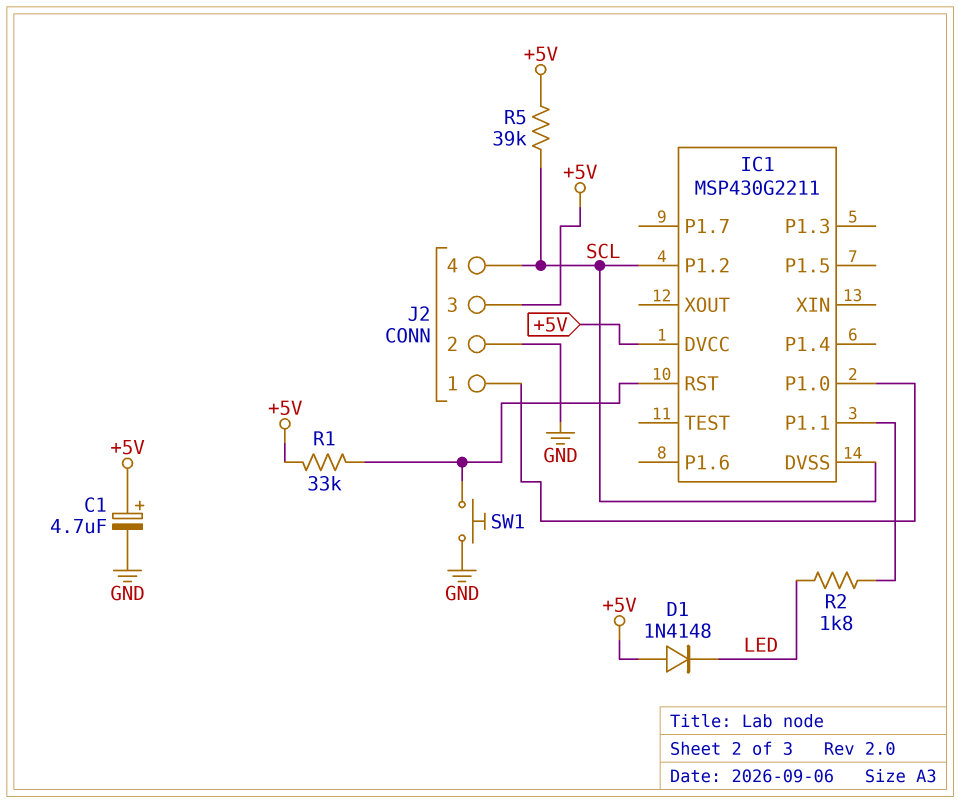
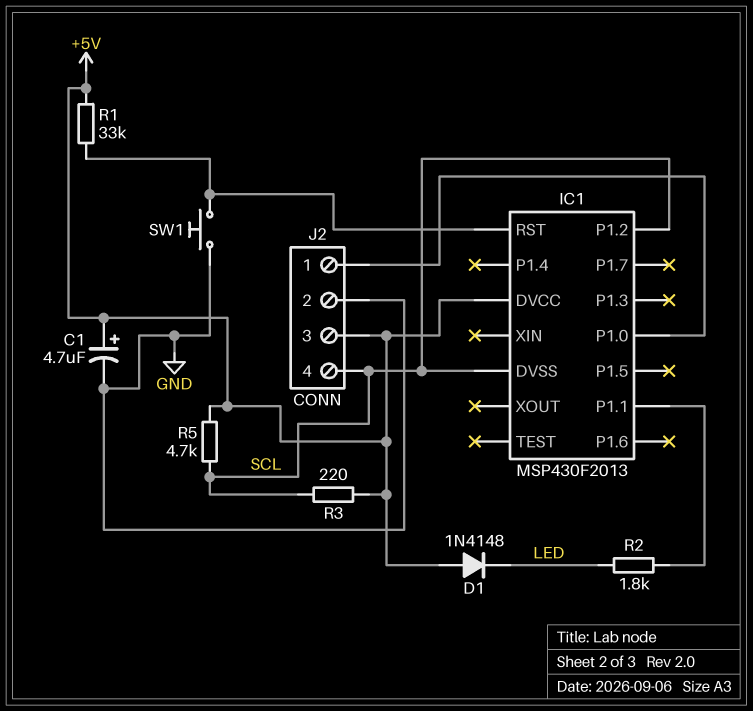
IC1: MSP430G2211 -> MSP430F2013
R3: none -> 220 (+5V, SCL)
R5: 39k (+5V, SCL) -> 4.7k (+5V, SCL)

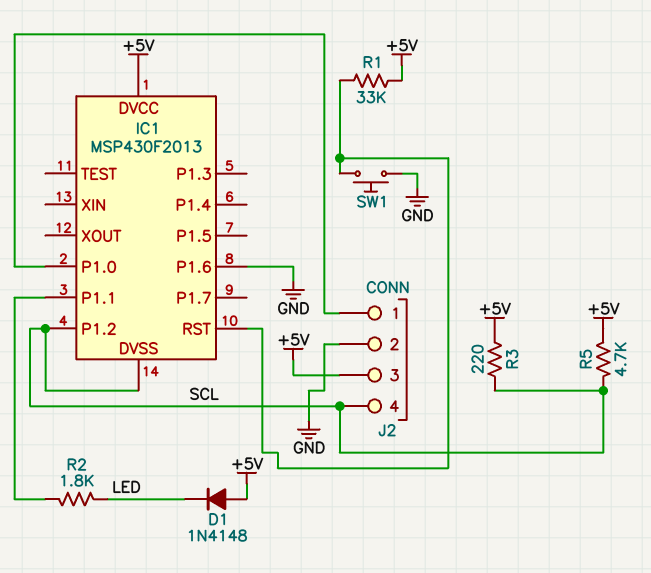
C1: 4.7uF (plus +5V, minus GND) -> none
IC1 pin P1.6: none -> GND

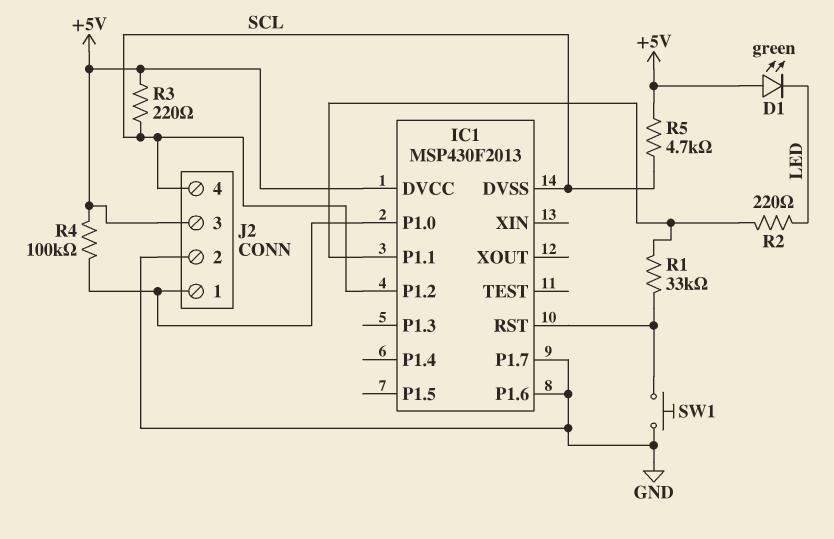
D1: diode 1N4148 (A +5V, K LED) -> LED green (A +5V, K LED)
IC1 pin P1.7: none -> GND
R1: 33k (+5V, IC1/RST) -> 33k (IC1/P1.1, IC1/RST)
R2: 1.8k (IC1/P1.1, LED) -> 220 (IC1/P1.1, LED)
R4: none -> 100k (+5V, IC1/P1.0)

